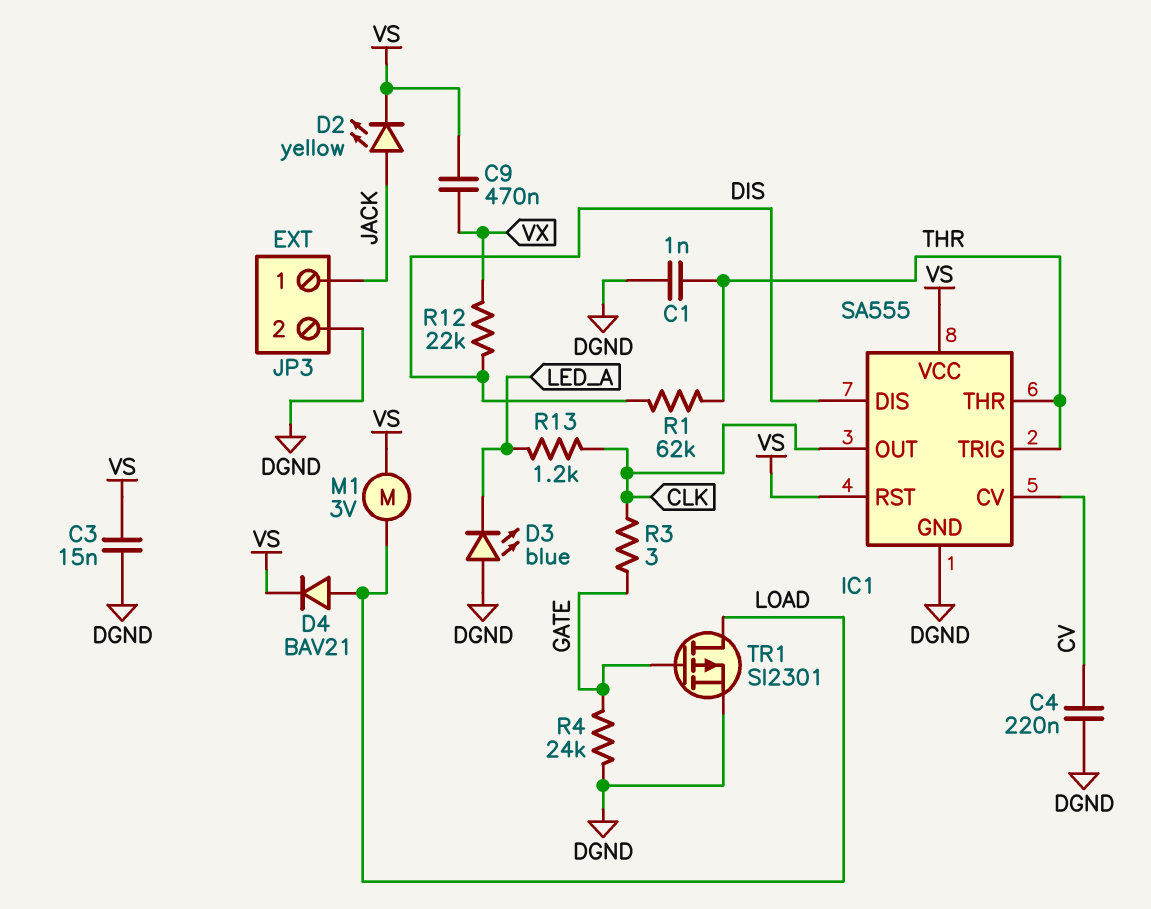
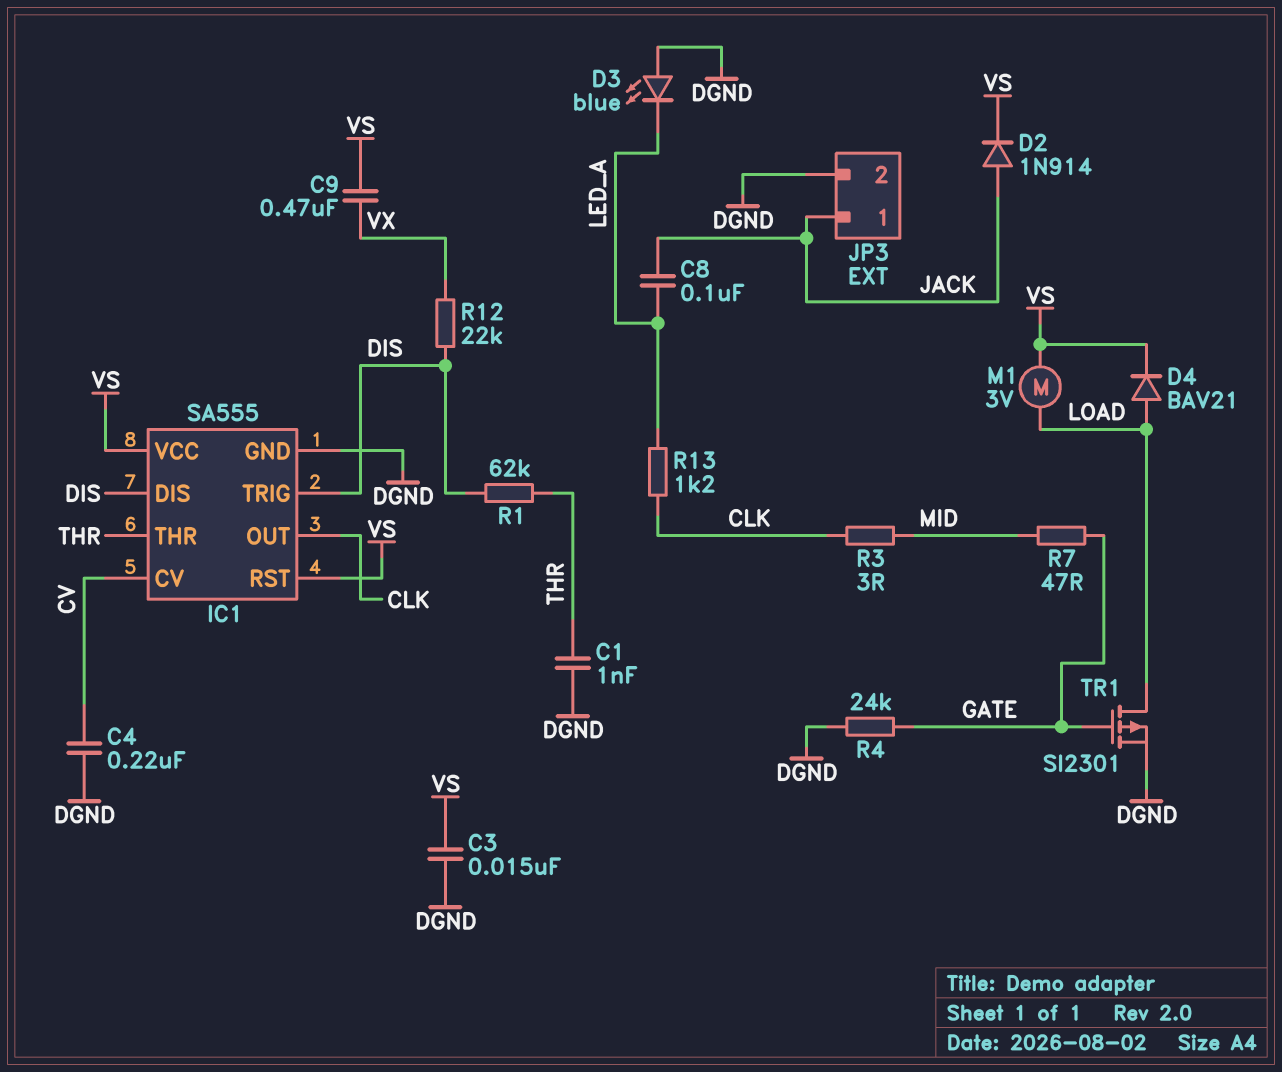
C8: none -> 100nF (JACK, LED_A)
D2: LED yellow (A JACK, K VS) -> diode 1N914 (A JACK, K VS)
IC1 pin TRIG: THR -> DIS
R3: 3 (CLK, GATE) -> 3 (CLK, MID)
R7: none -> 47 (GATE, MID)

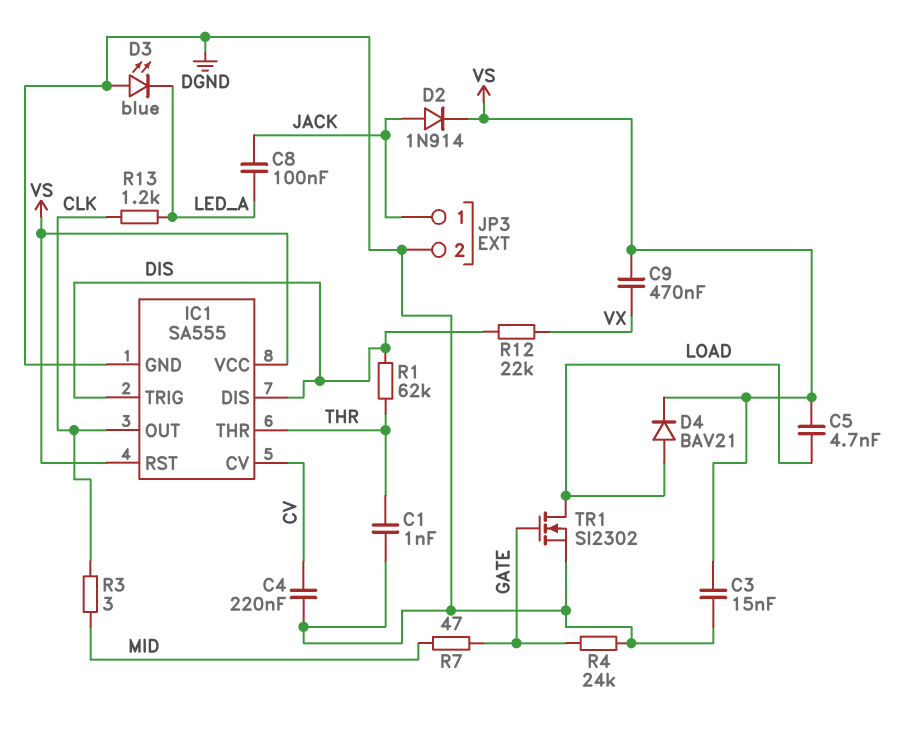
C5: none -> 4.7nF (LOAD, VS)
M1: motor 3V (LOAD, VS) -> none
TR1: PMOS SI2301 (G GATE, D LOAD, S DGND) -> NMOS SI2302 (G GATE, D LOAD, S DGND)

